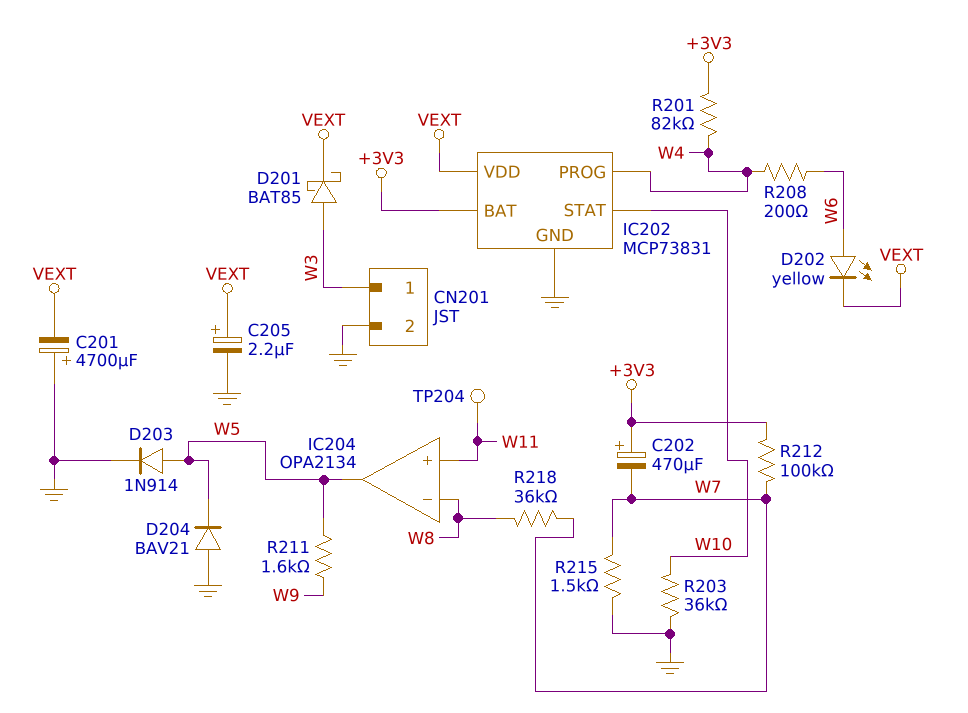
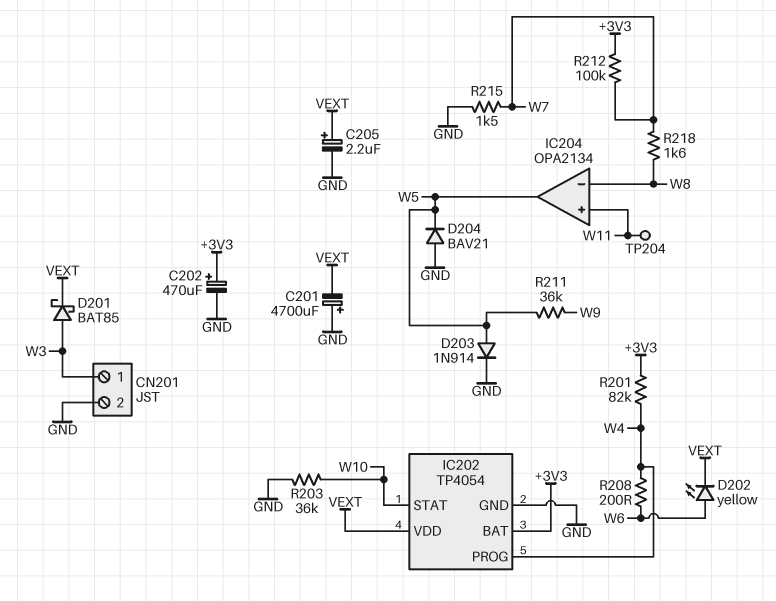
C202: 470uF (plus +3V3, minus W7) -> 470uF (plus +3V3, minus GND)
IC202: MCP73831 -> TP4054
R211: 1.6k (W5, W9) -> 36k (W5, W9)
R218: 36k (W7, W8) -> 1.6k (W7, W8)

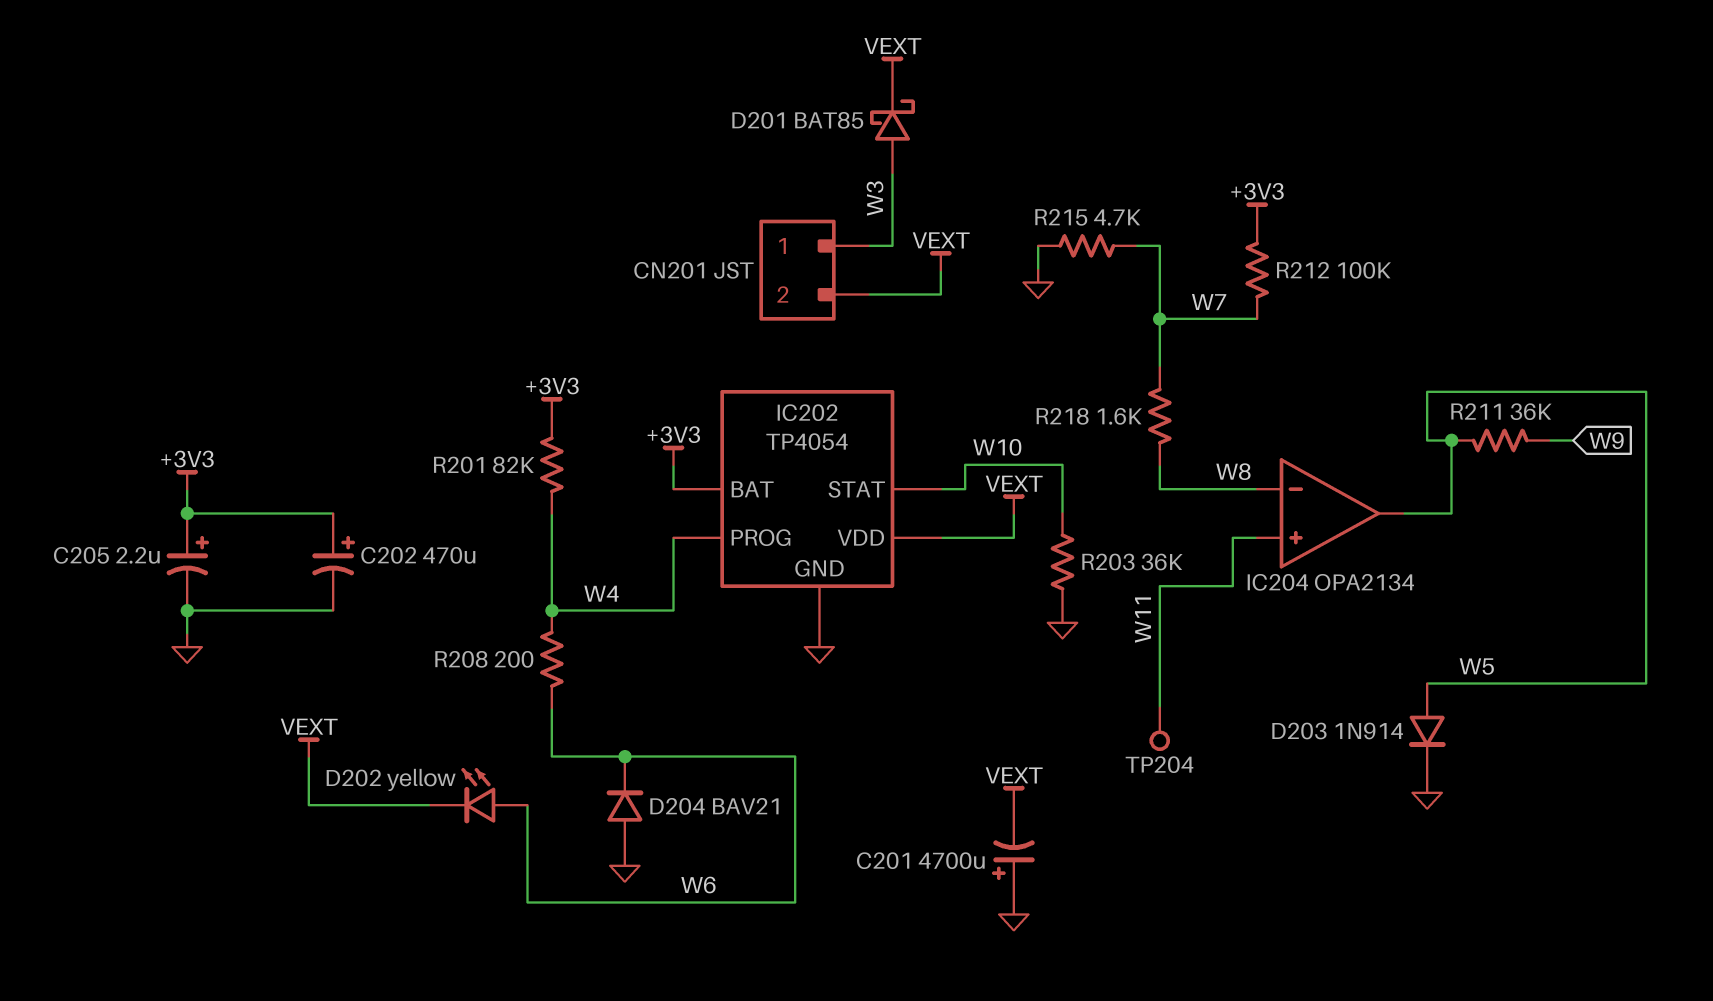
C205: 2.2uF (plus VEXT, minus GND) -> 2.2uF (plus +3V3, minus GND)
CN201 pin 2: GND -> VEXT
D204: diode BAV21 (A GND, K W5) -> diode BAV21 (A GND, K W6)
R215: 1.5k (GND, W7) -> 4.7k (GND, W7)

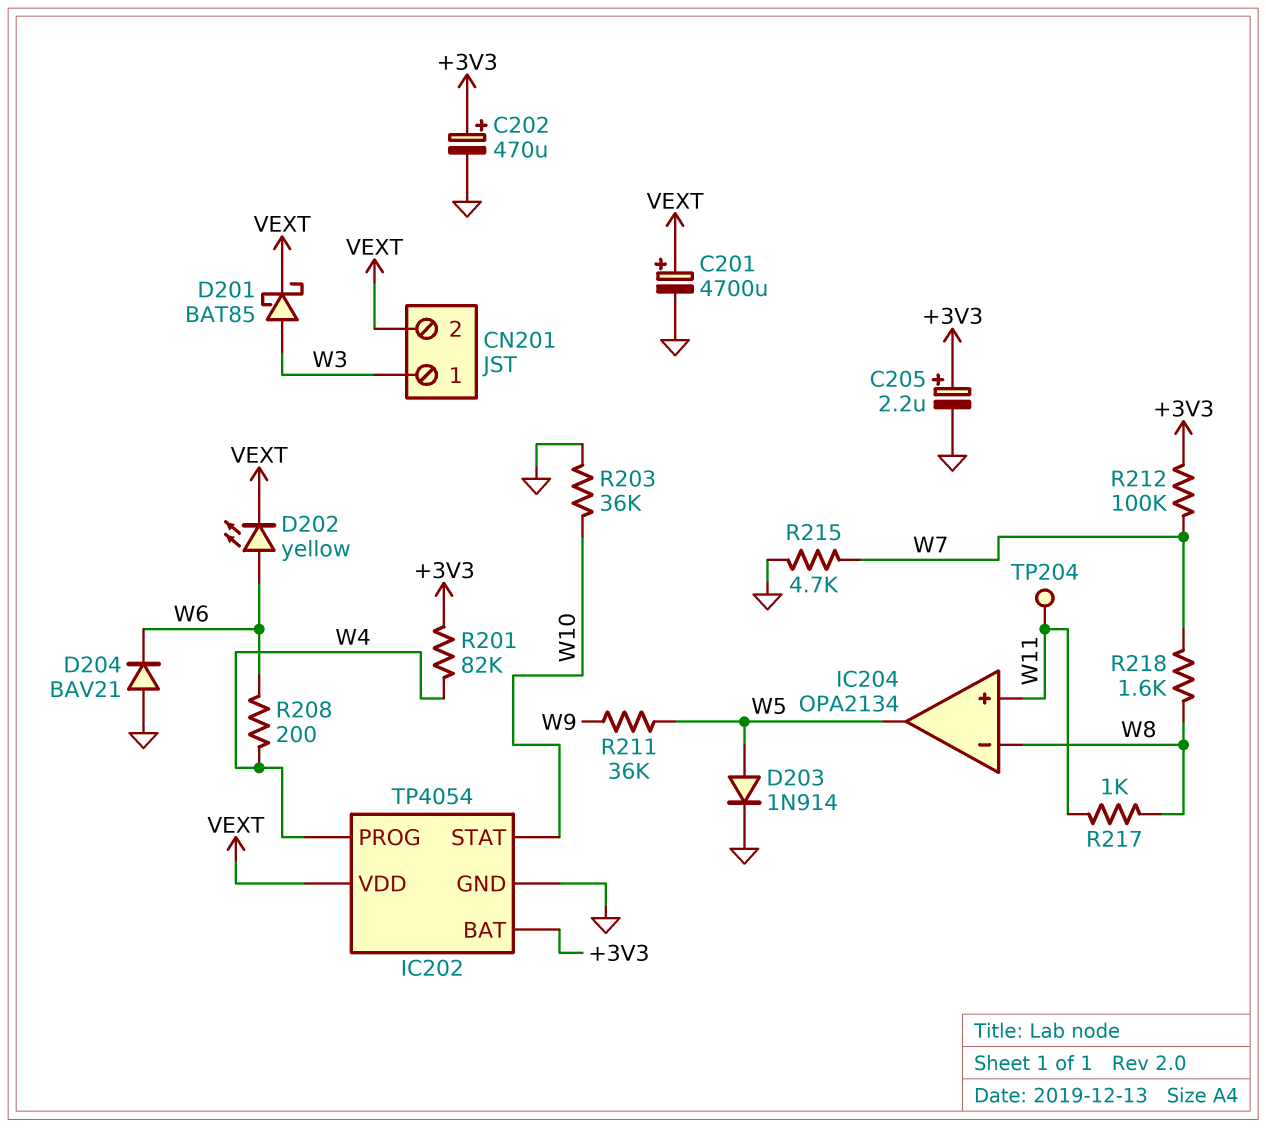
C201: 4700uF (plus GND, minus VEXT) -> 4700uF (plus VEXT, minus GND)
R217: none -> 1k (W8, W11)

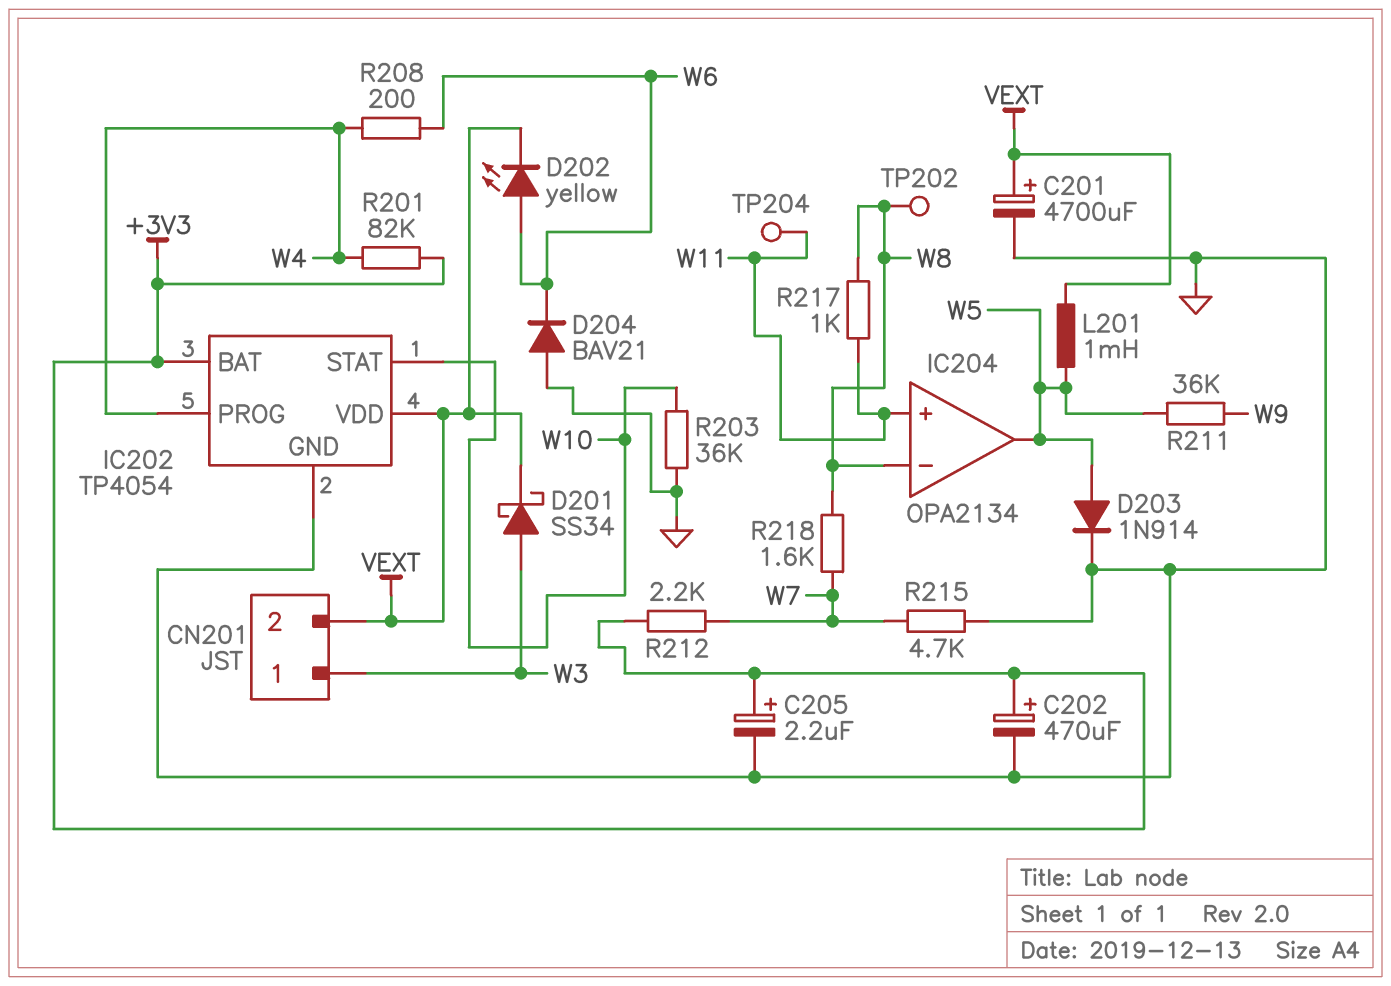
D201: schottky BAT85 (A W3, K VEXT) -> schottky SS34 (A W3, K VEXT)
L201: none -> 1mH (VEXT, W5)
R212: 100k (+3V3, W7) -> 2.2k (+3V3, W7)
TP202: none -> test point (W8)

